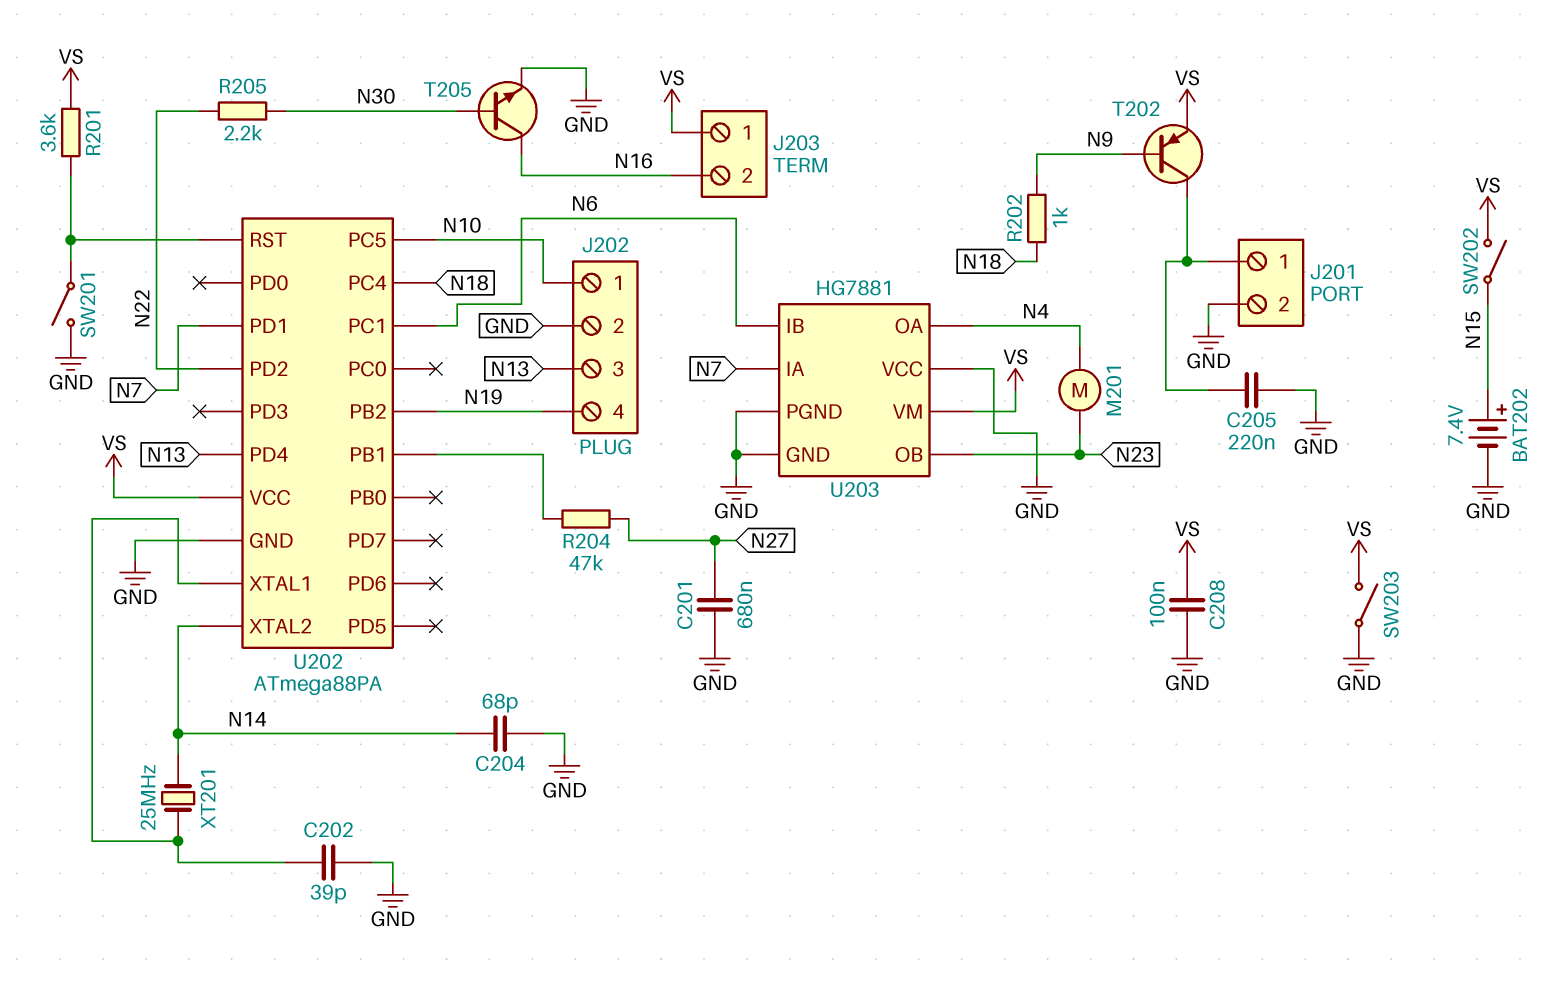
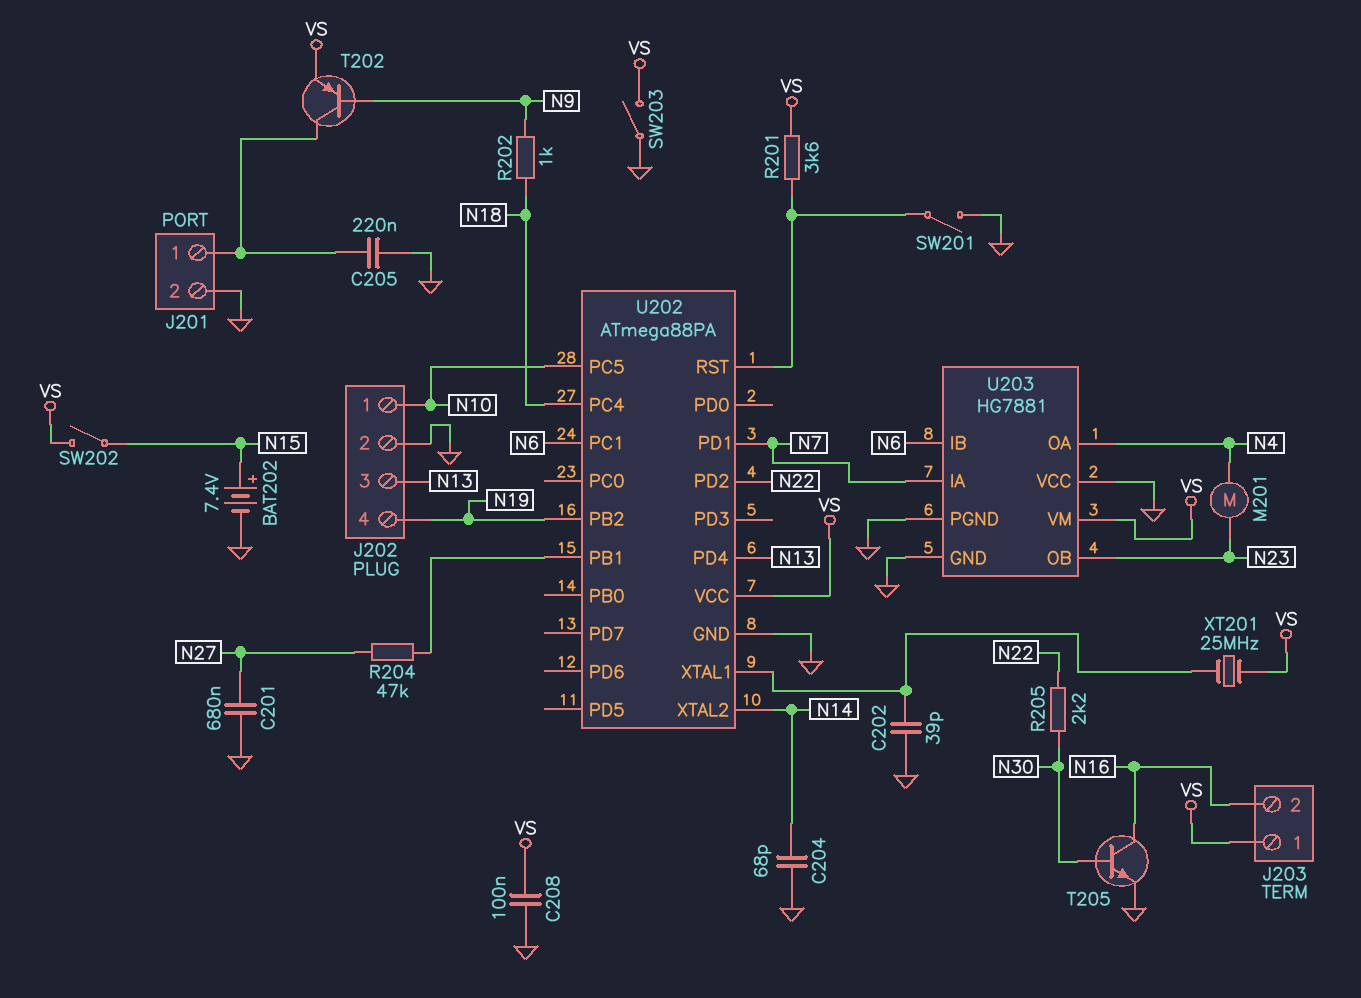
XT201: 25MHz (N14, U202/XTAL1) -> 25MHz (U202/XTAL1, VS)

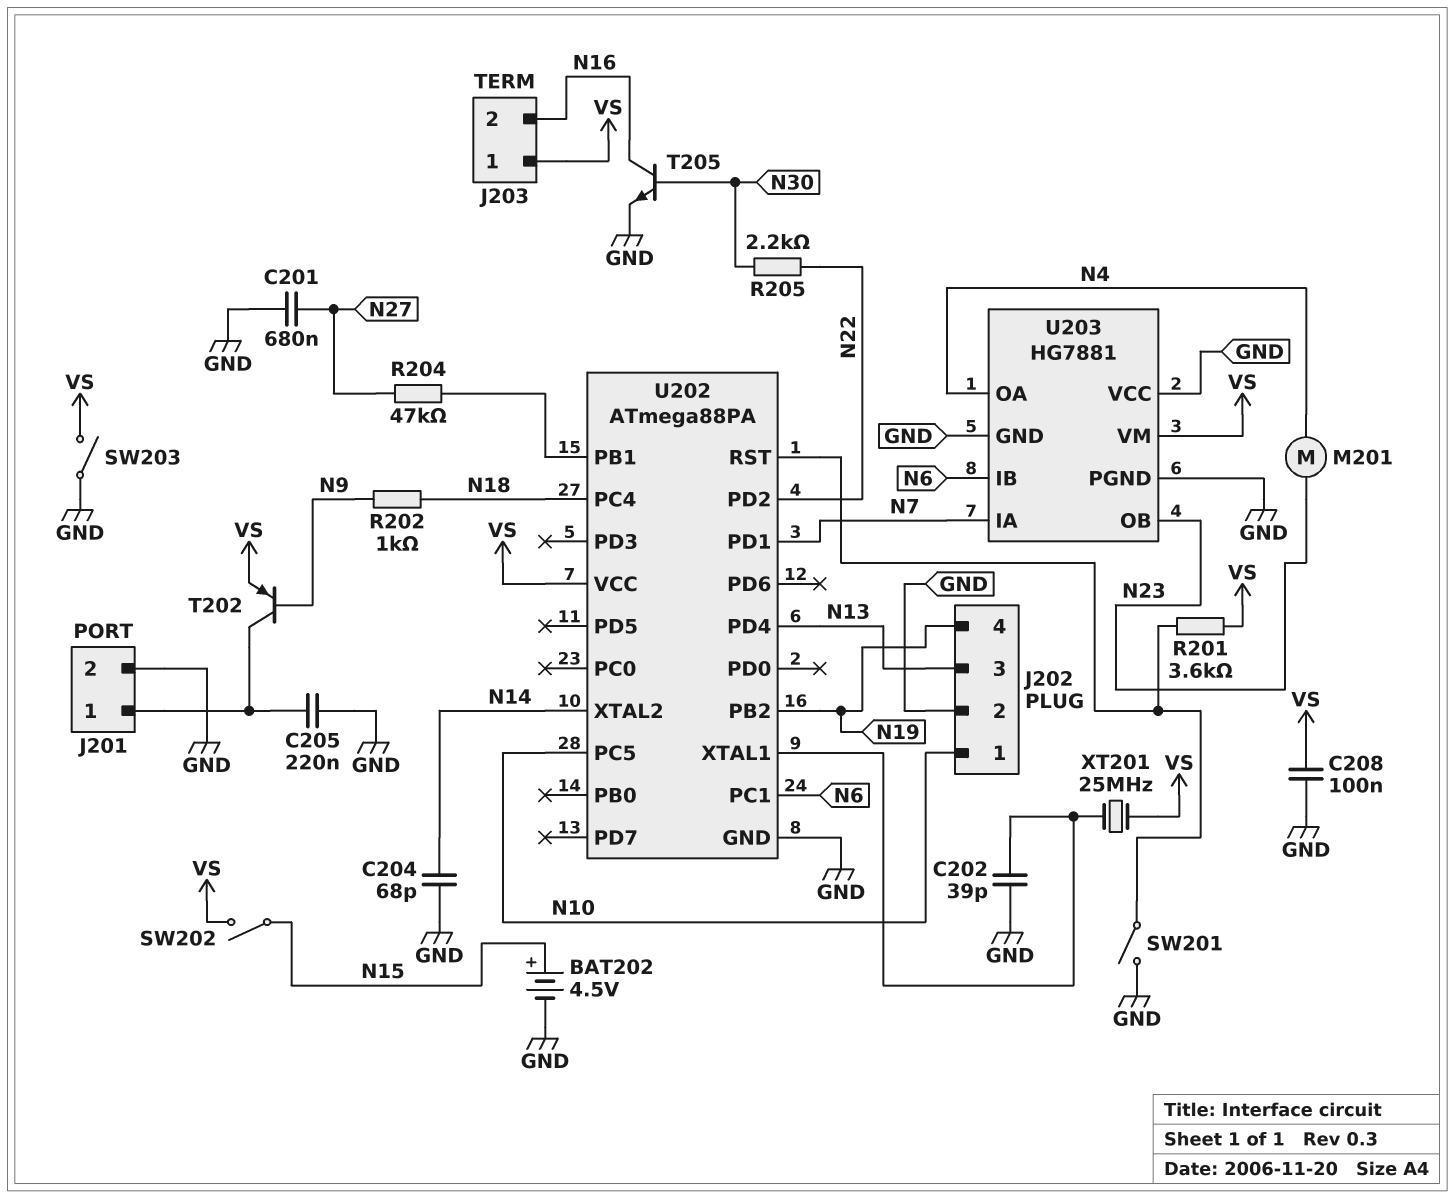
BAT202: 7.4V (plus N15, minus GND) -> 4.5V (plus N15, minus GND)

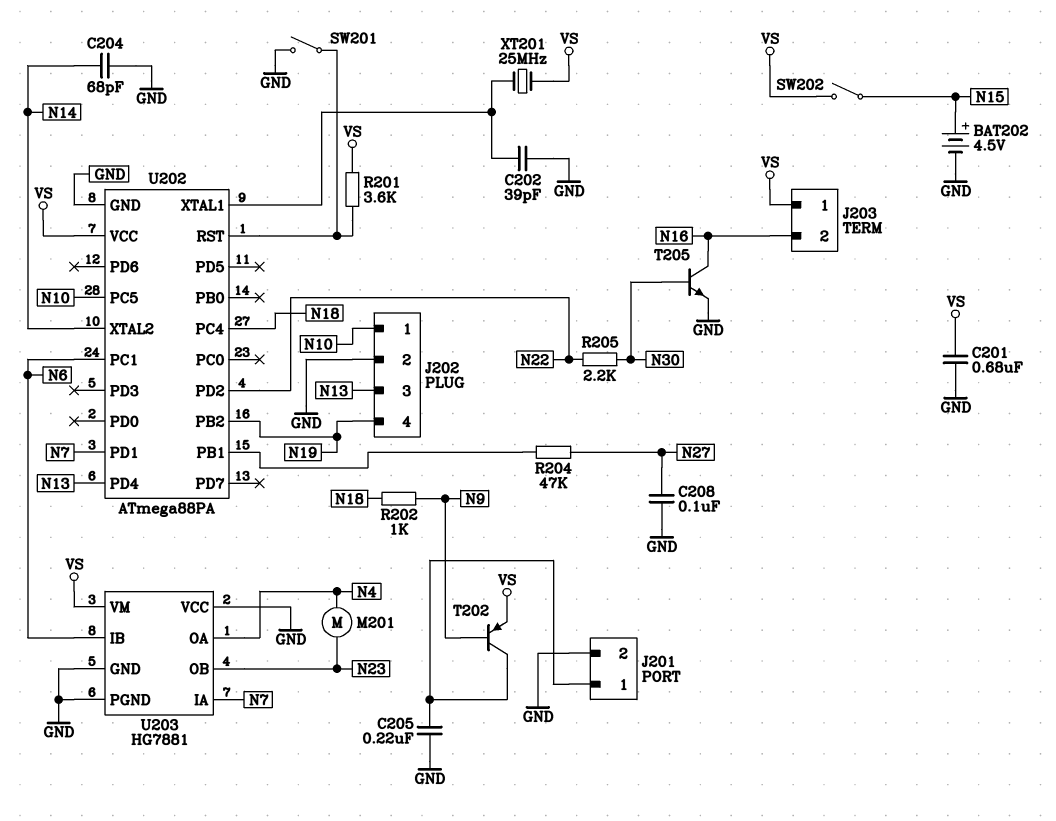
C201: 680nF (GND, N27) -> 680nF (GND, VS)
C208: 100nF (GND, VS) -> 100nF (GND, N27)
SW203: switch (GND, VS) -> none

